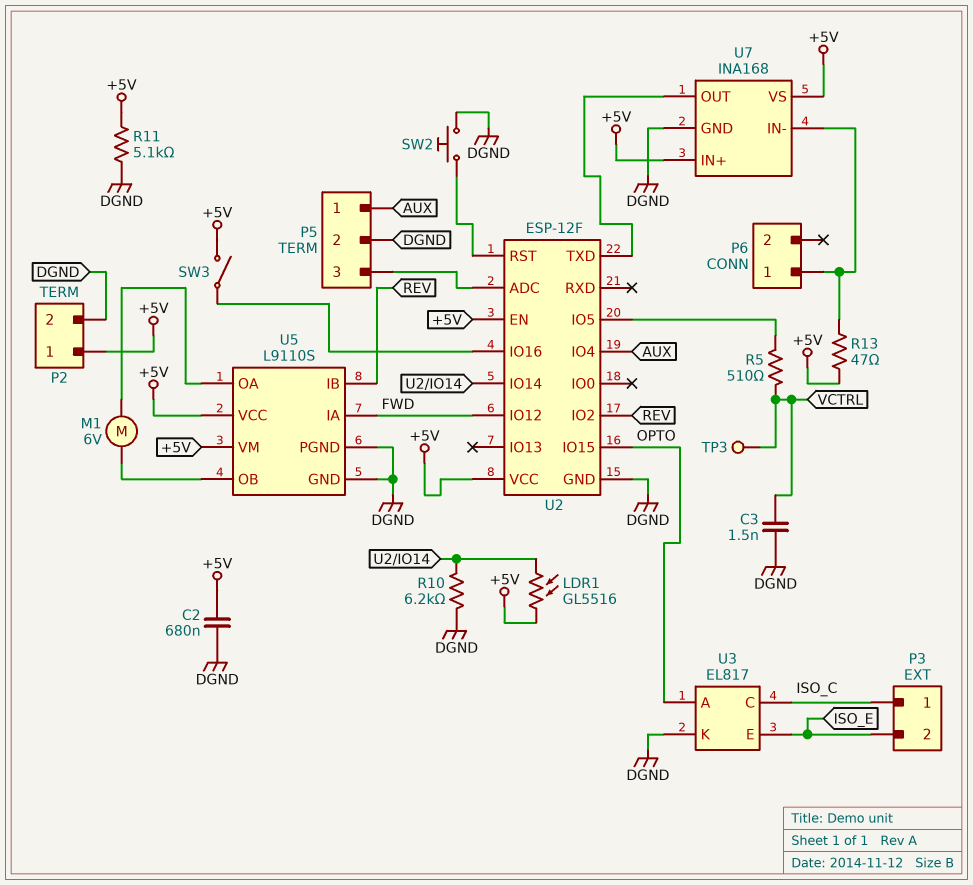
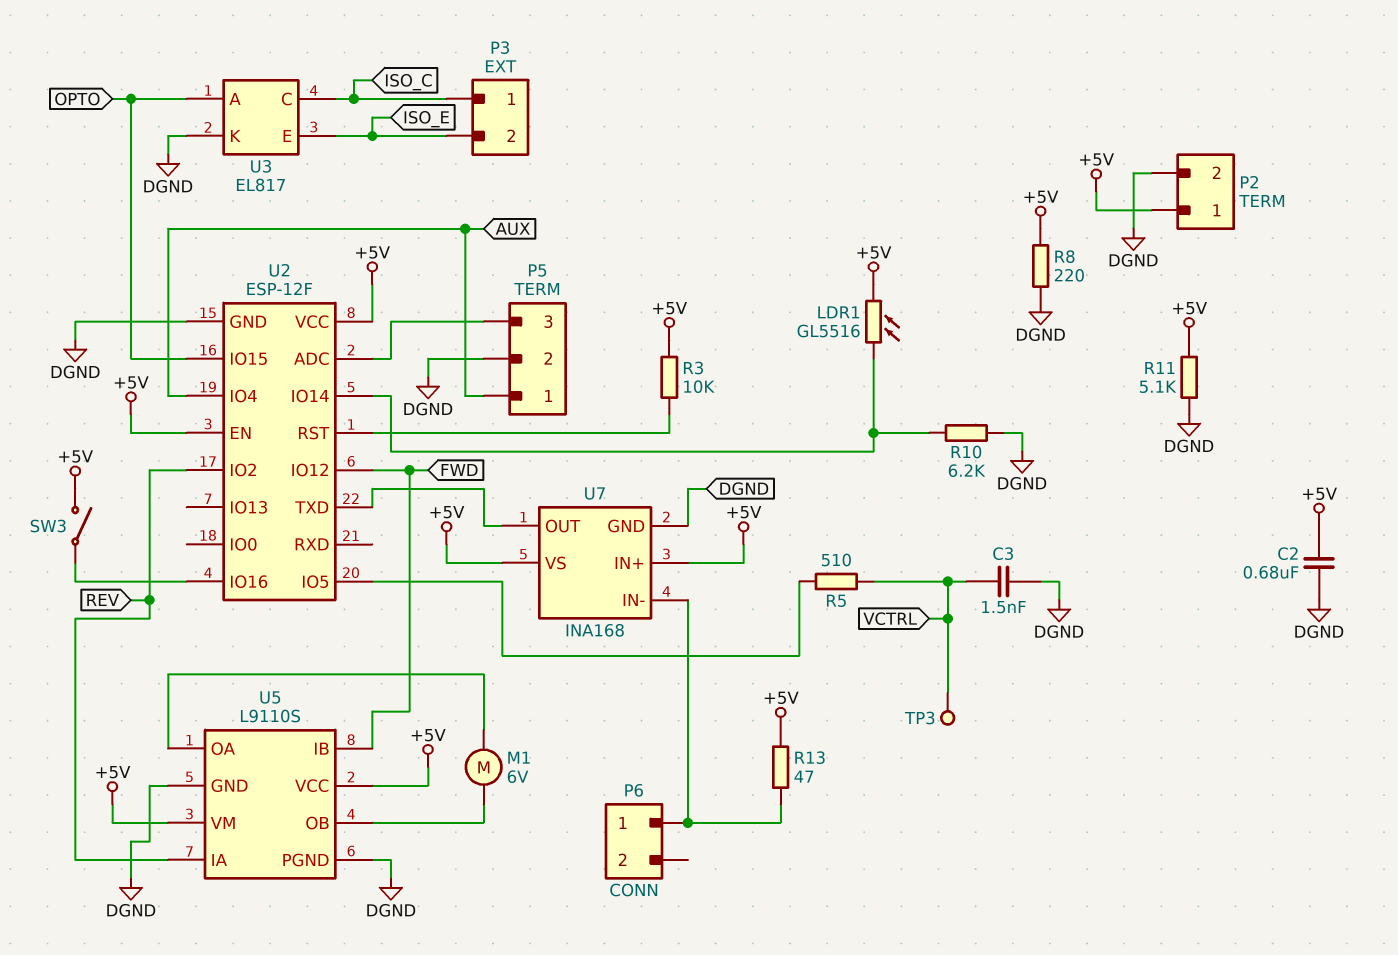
R3: none -> 10k (+5V, U2/RST)
R8: none -> 220 (+5V, DGND)
SW2: button (DGND, U2/RST) -> none
U5 pin IA: FWD -> REV
U5 pin IB: REV -> FWD

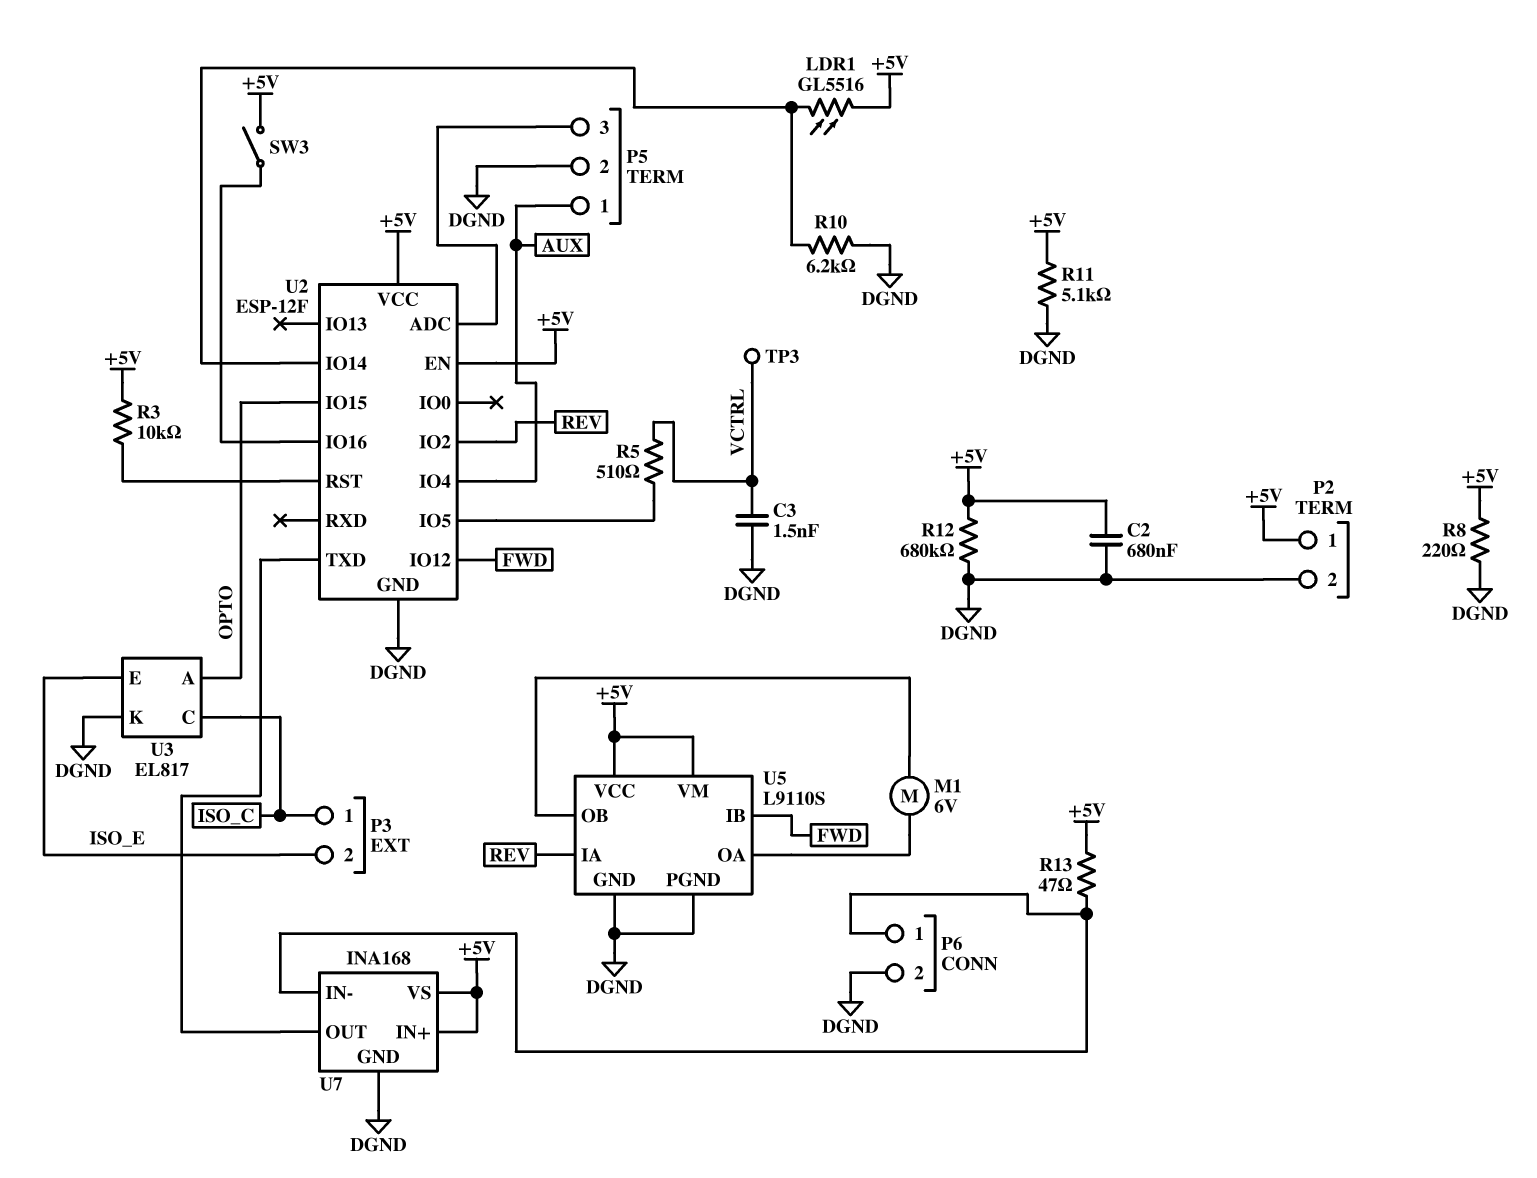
P6 pin 2: none -> DGND
R12: none -> 680k (+5V, DGND)

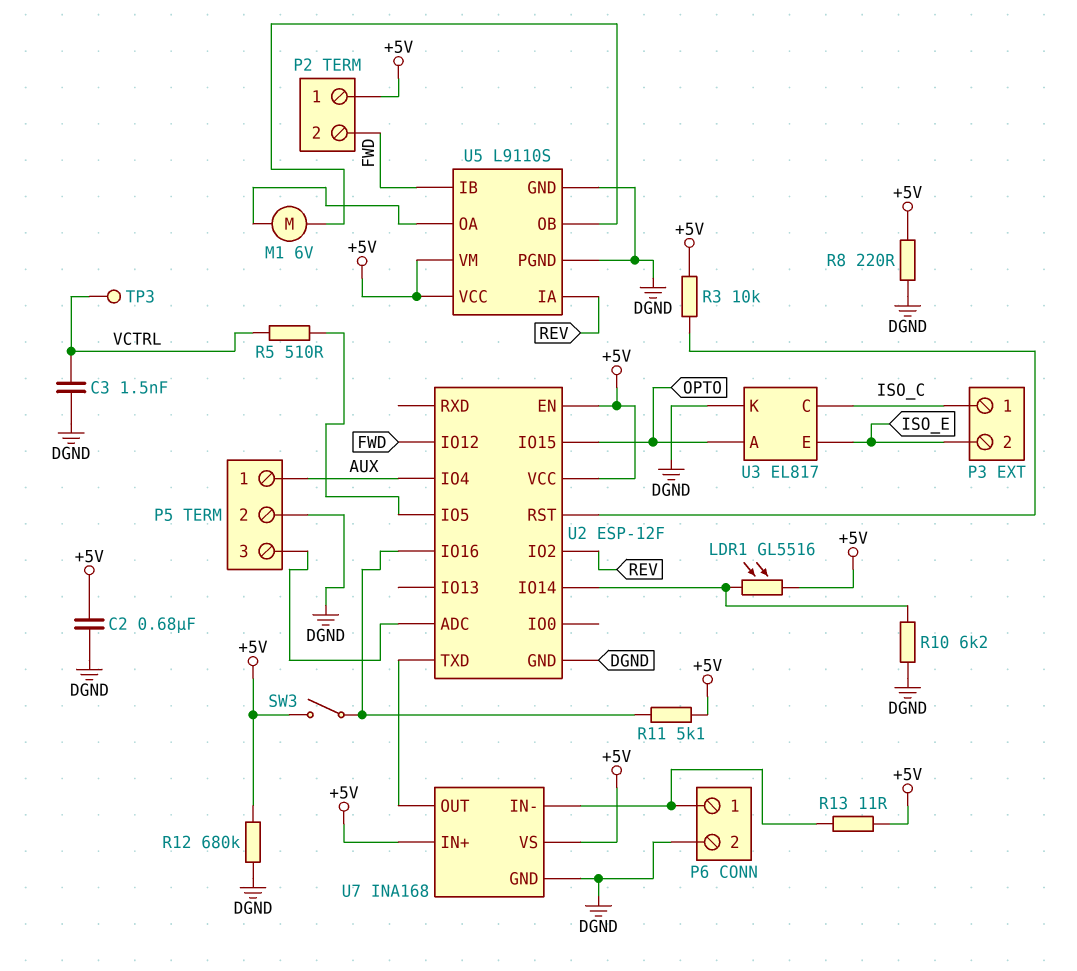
P2 pin 2: DGND -> FWD
R11: 5.1k (+5V, DGND) -> 5.1k (+5V, U2/IO16)
R13: 47 (+5V, P6/1) -> 11 (+5V, P6/1)

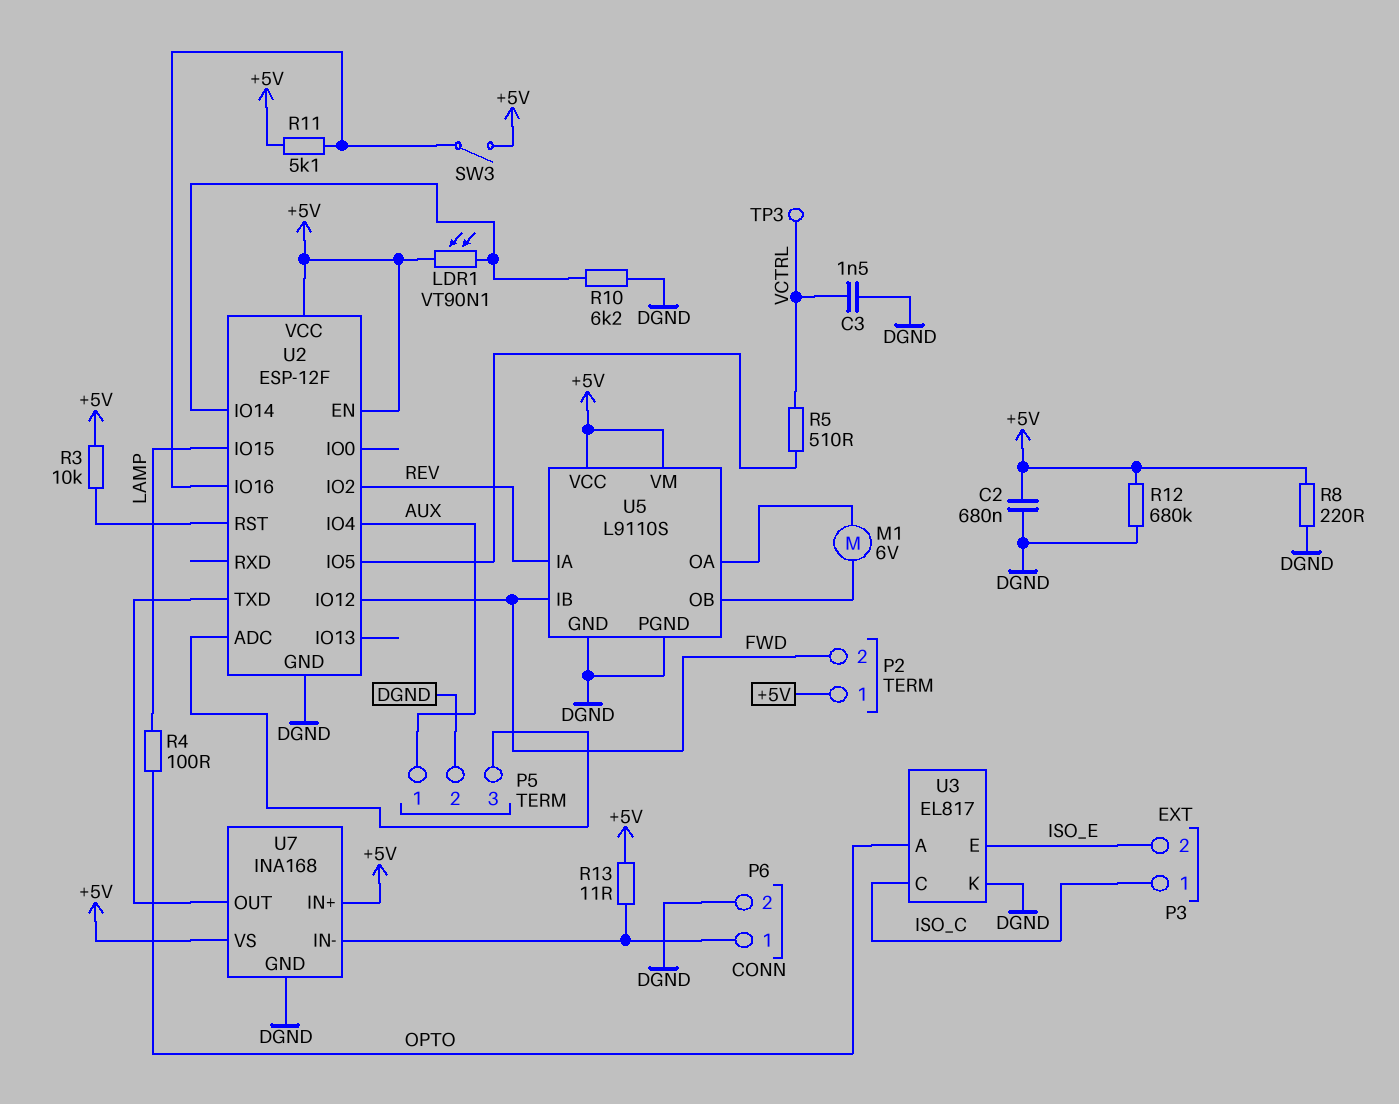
LDR1: GL5516 (+5V, U2/IO14) -> VT90N1 (+5V, U2/IO14)
R4: none -> 100 (LAMP, OPTO)
U2 pin IO15: OPTO -> LAMP

